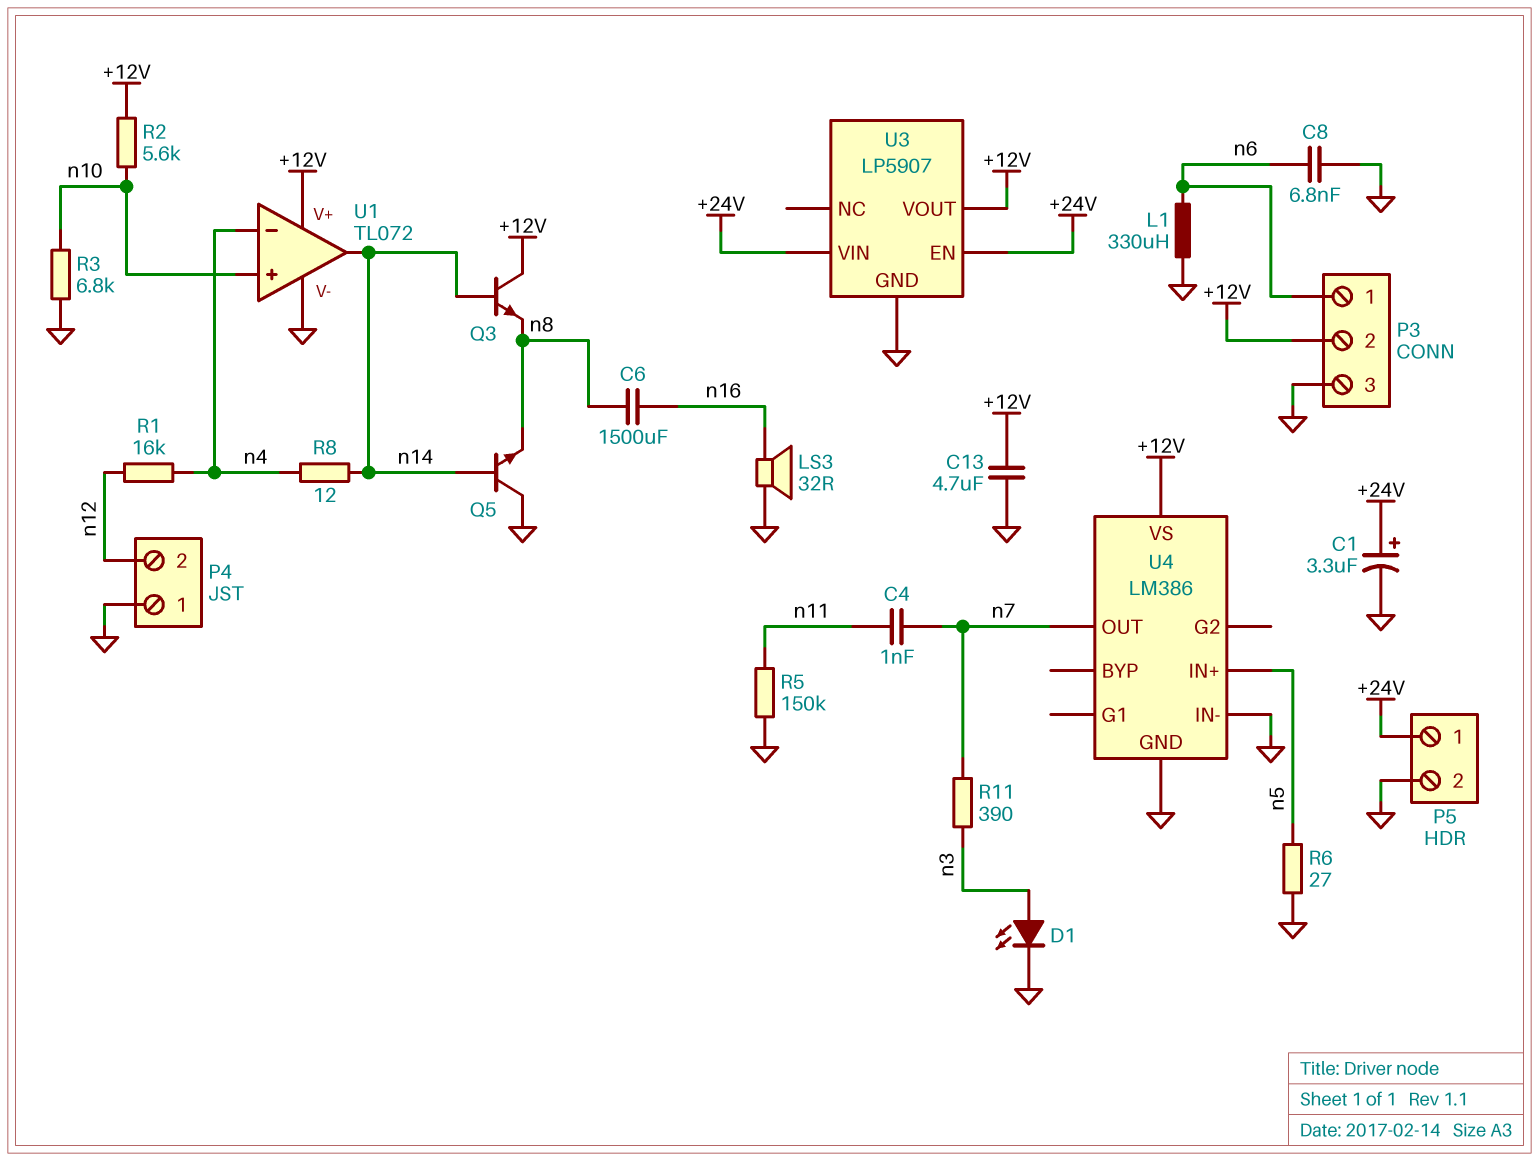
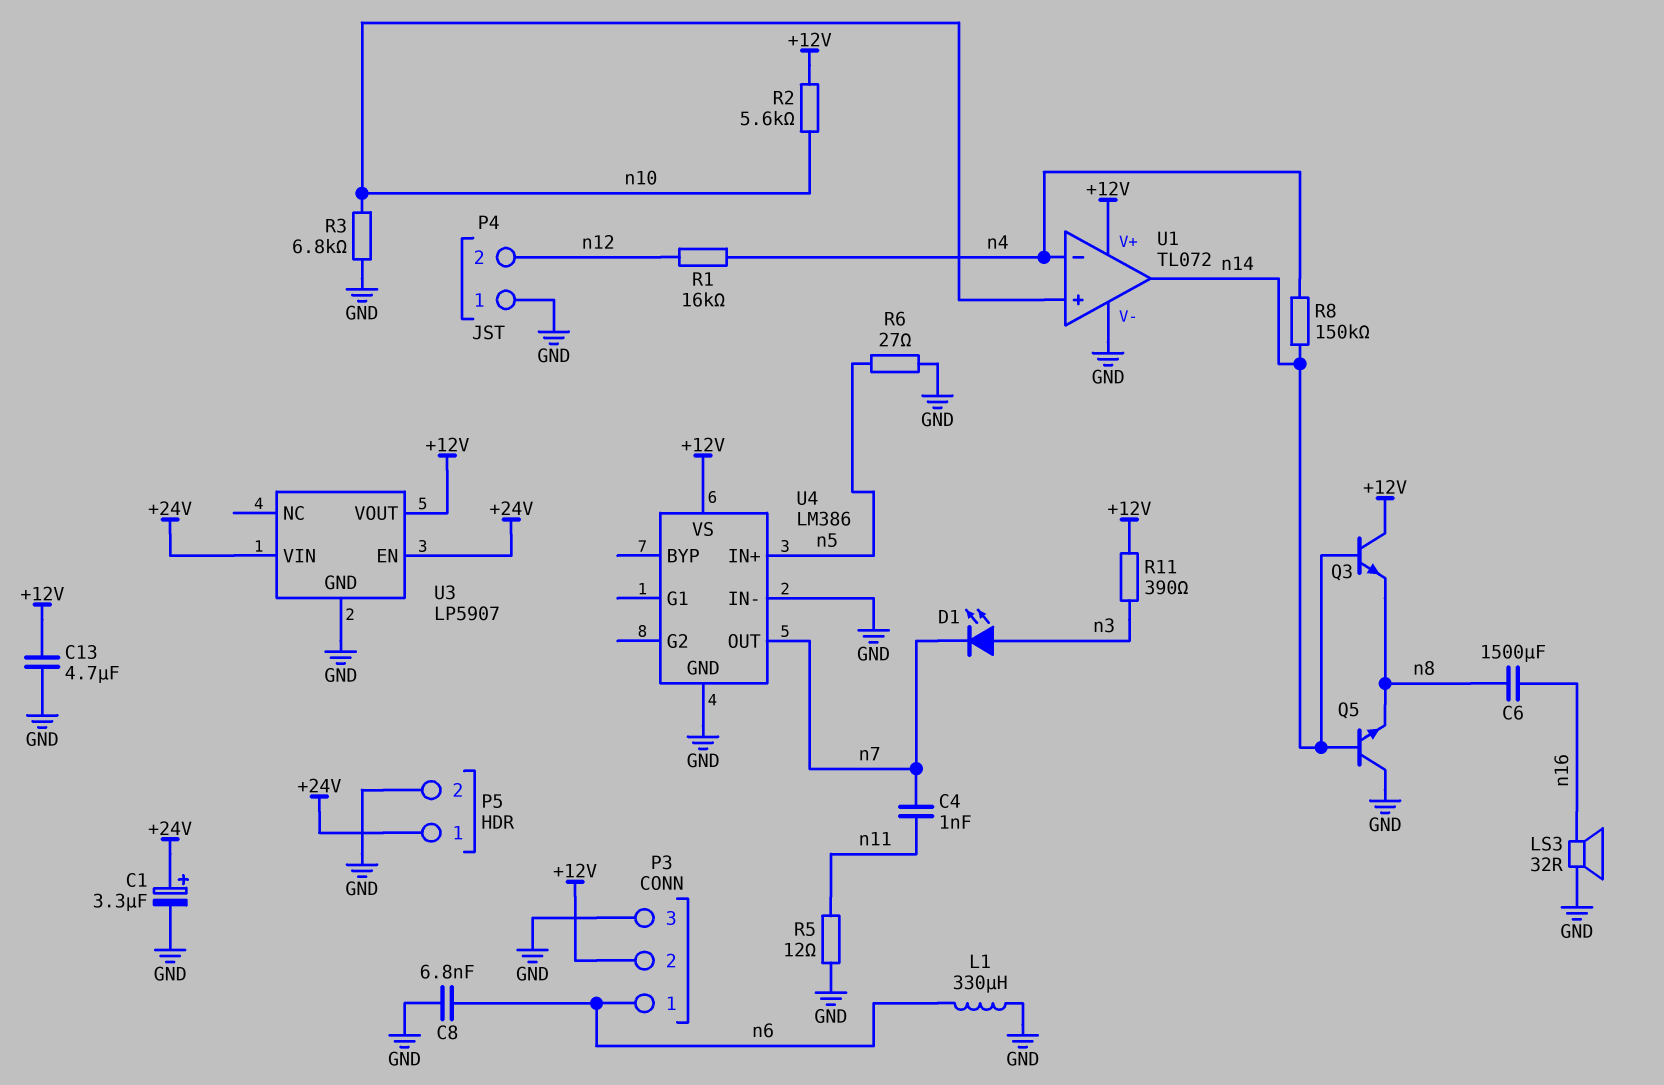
D1: LED (A n3, K GND) -> LED (A n3, K n7)
R5: 150k (GND, n11) -> 12 (GND, n11)
R8: 12 (n4, n14) -> 150k (n4, n14)
R11: 390 (n3, n7) -> 390 (+12V, n3)

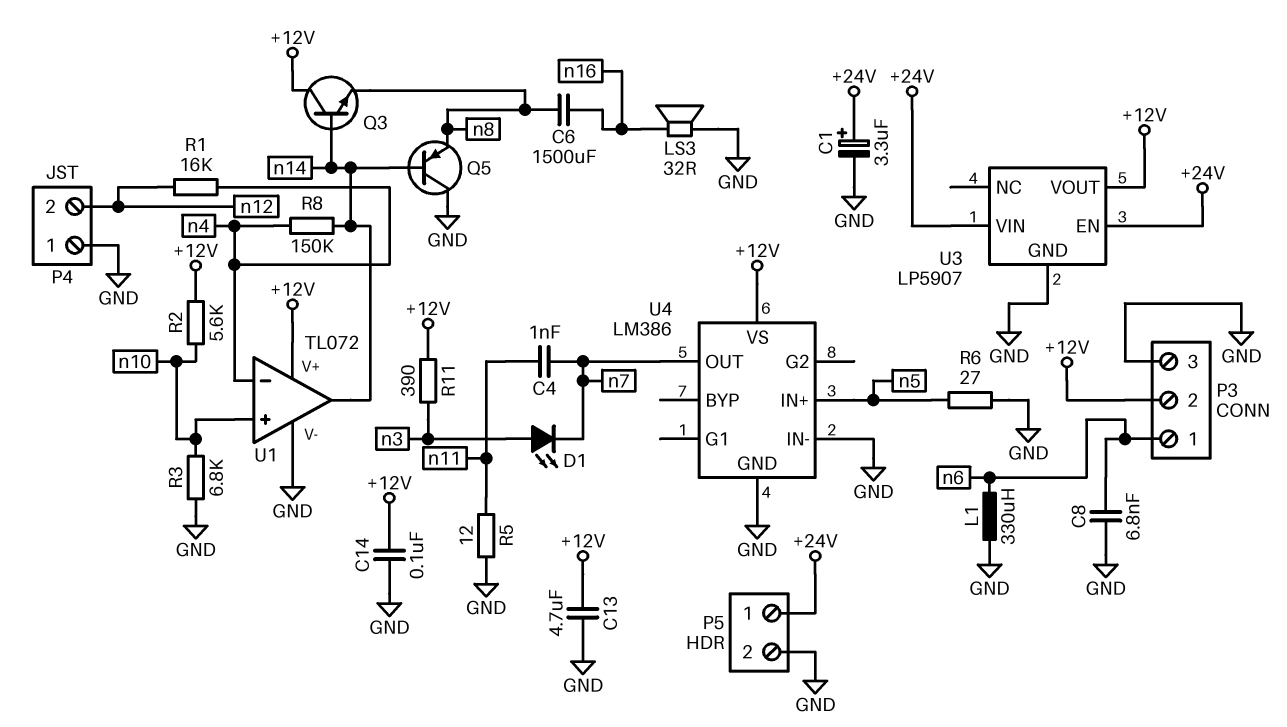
C14: none -> 100nF (+12V, GND)
Q5: NPN (B n14, C GND, E n8) -> PNP (B n14, C GND, E n8)

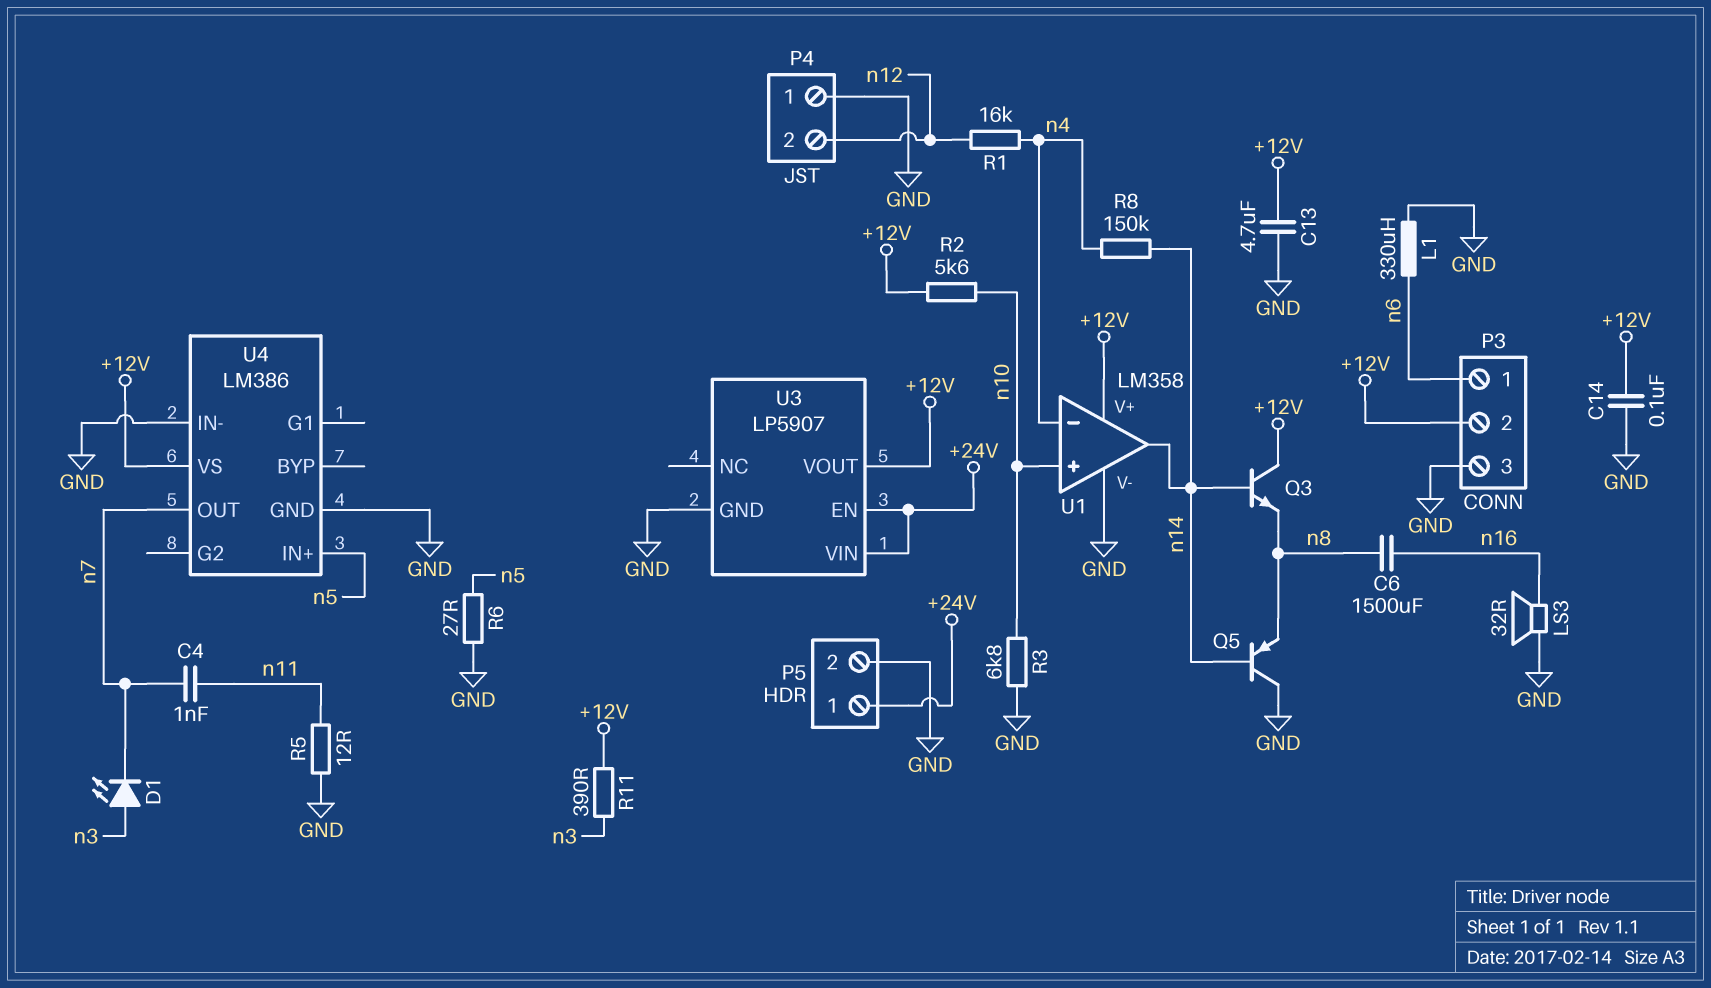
C1: 3.3uF (plus +24V, minus GND) -> none
C8: 6.8nF (GND, n6) -> none
U1: TL072 -> LM358

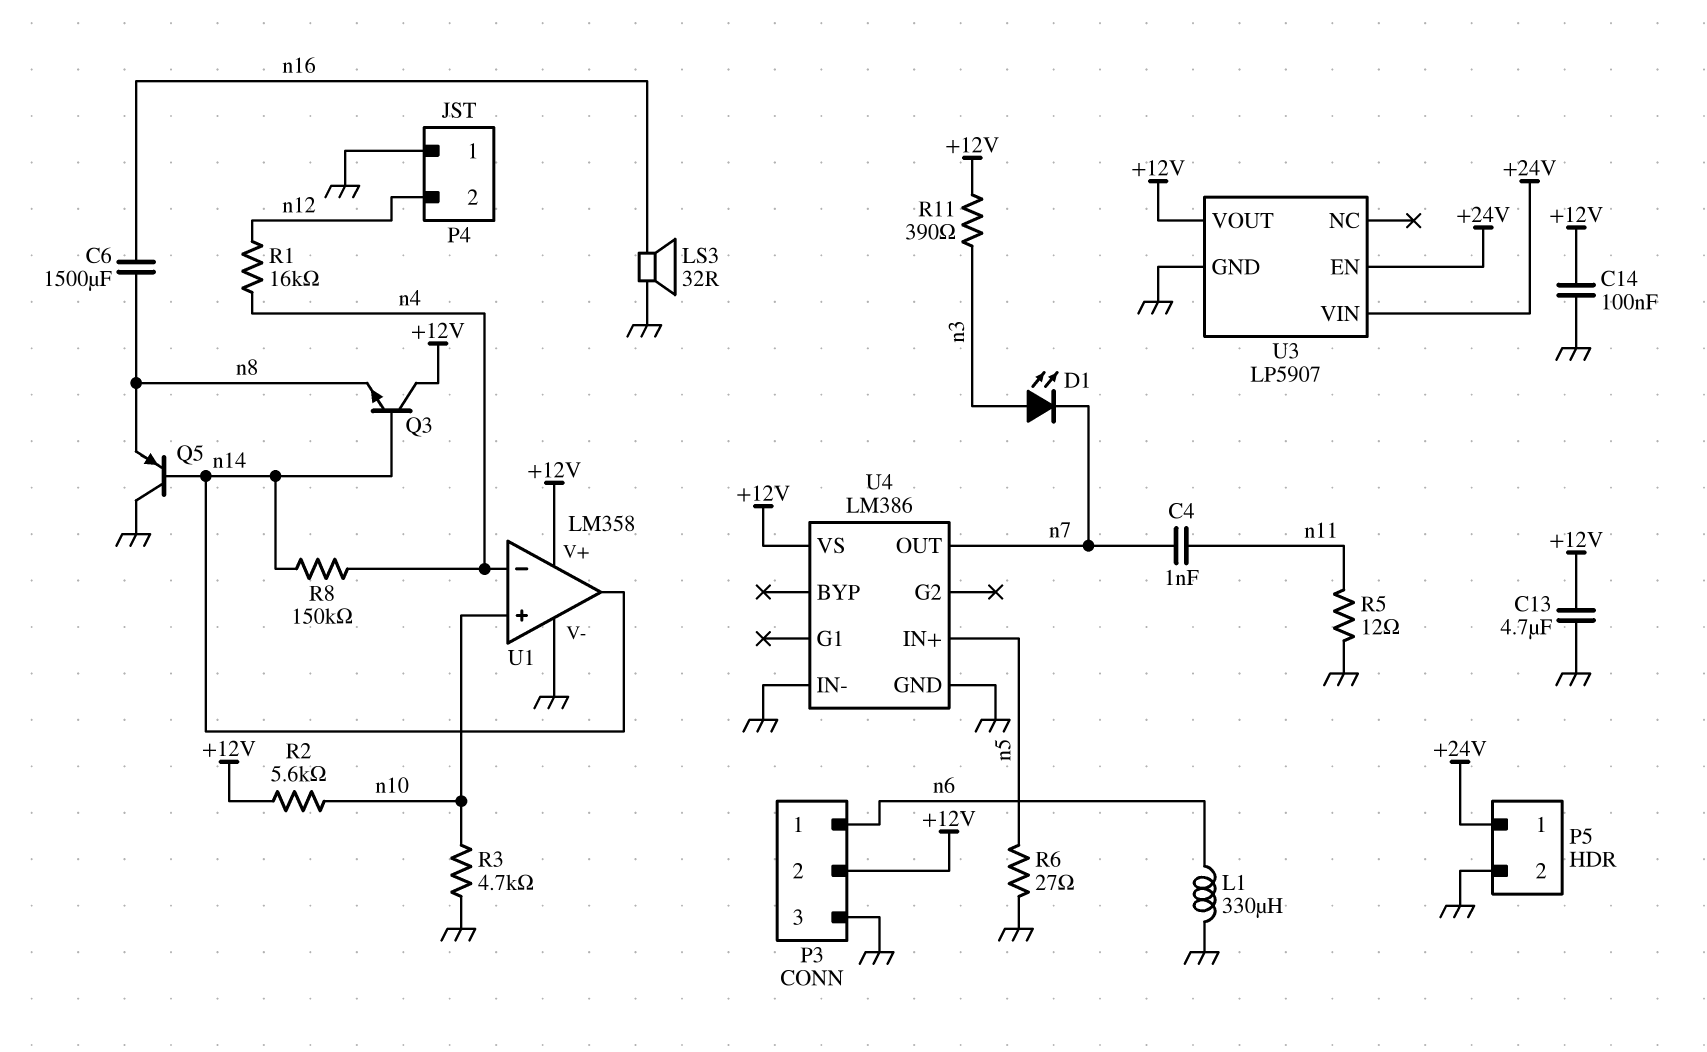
R3: 6.8k (GND, n10) -> 4.7k (GND, n10)

